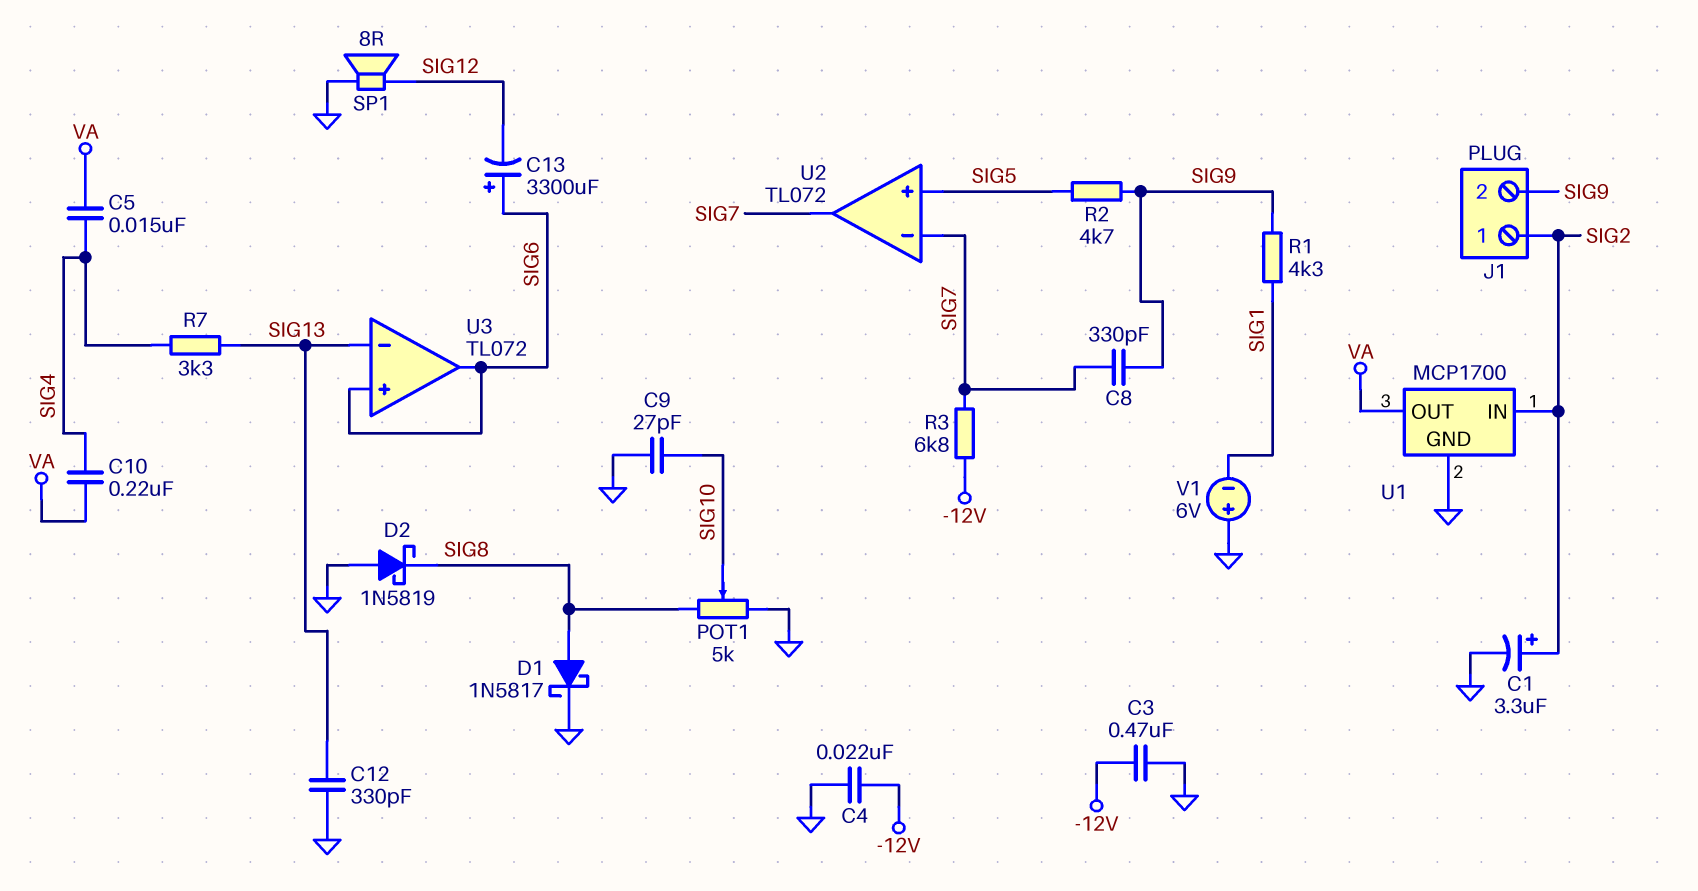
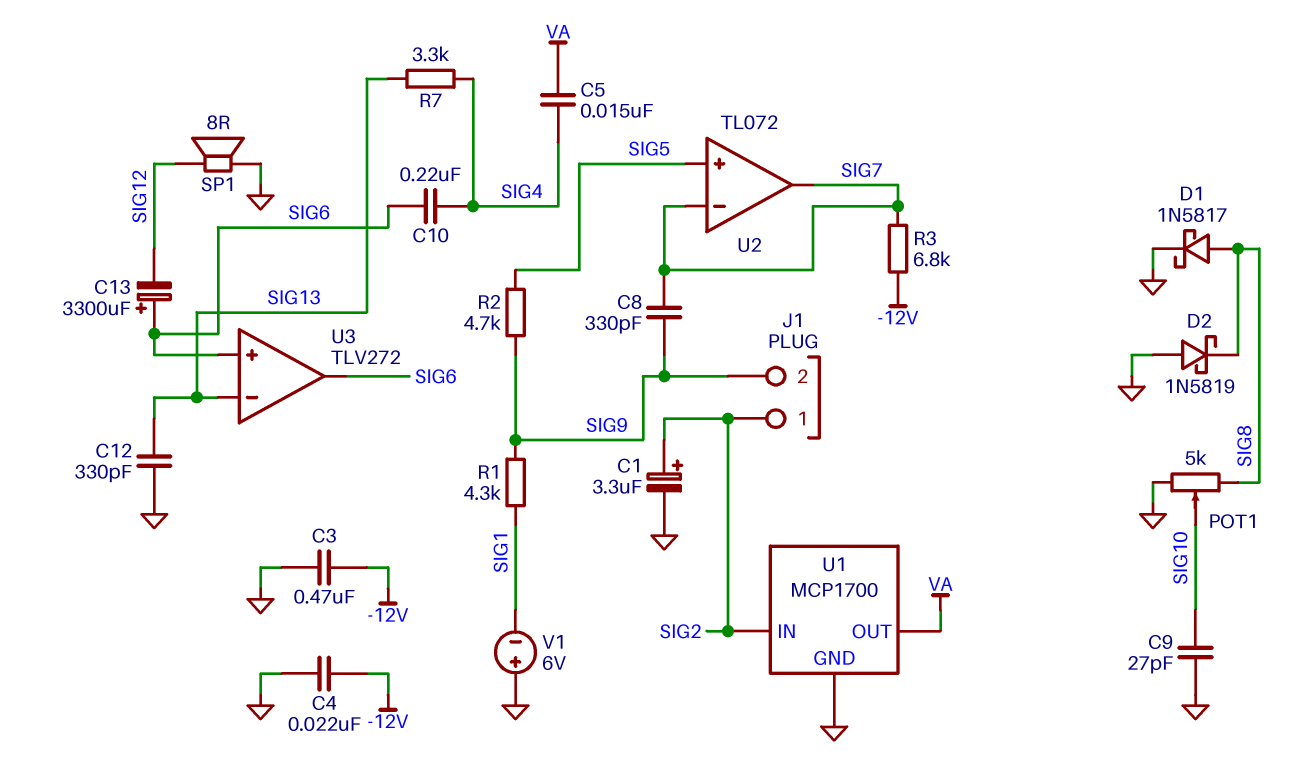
C10: 220nF (SIG4, VA) -> 220nF (SIG4, SIG6)
U3: TL072 -> TLV272

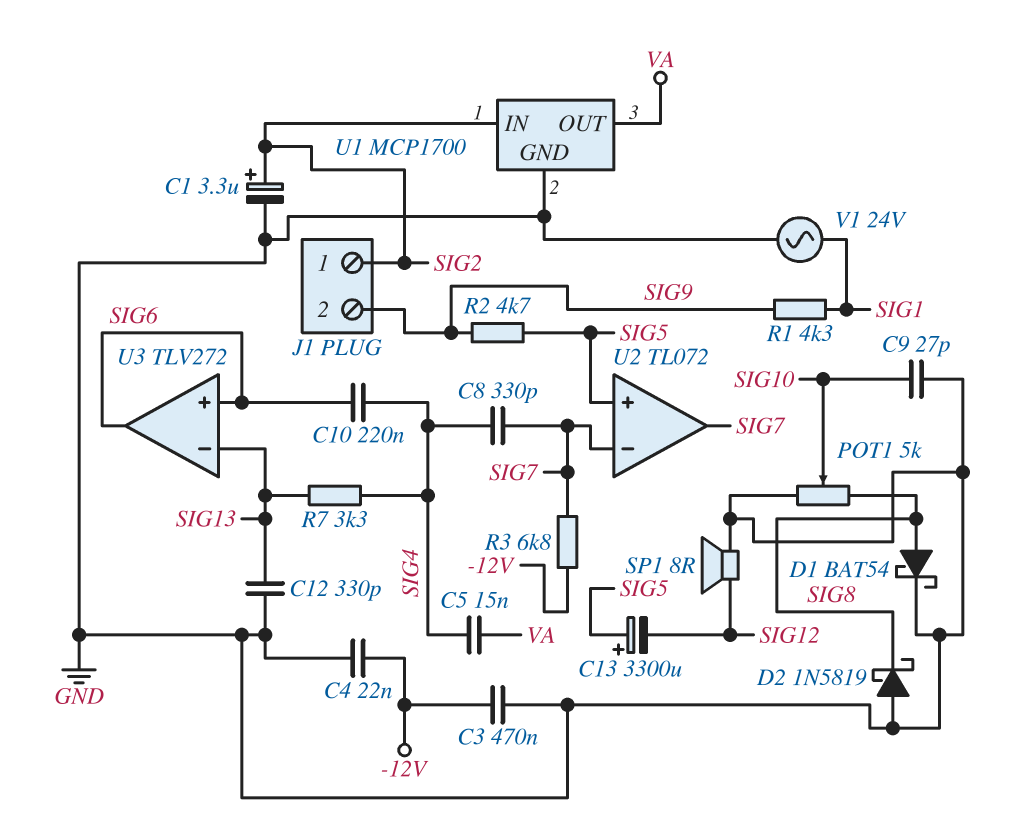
C8: 330pF (SIG7, SIG9) -> 330pF (SIG4, SIG7)
C13: 3300uF (plus SIG6, minus SIG12) -> 3300uF (plus SIG5, minus SIG12)
D1: schottky 1N5817 (A SIG8, K GND) -> schottky BAT54 (A SIG8, K GND)
V1: 6V (plus GND, minus SIG1) -> AC 24V (GND, SIG1)

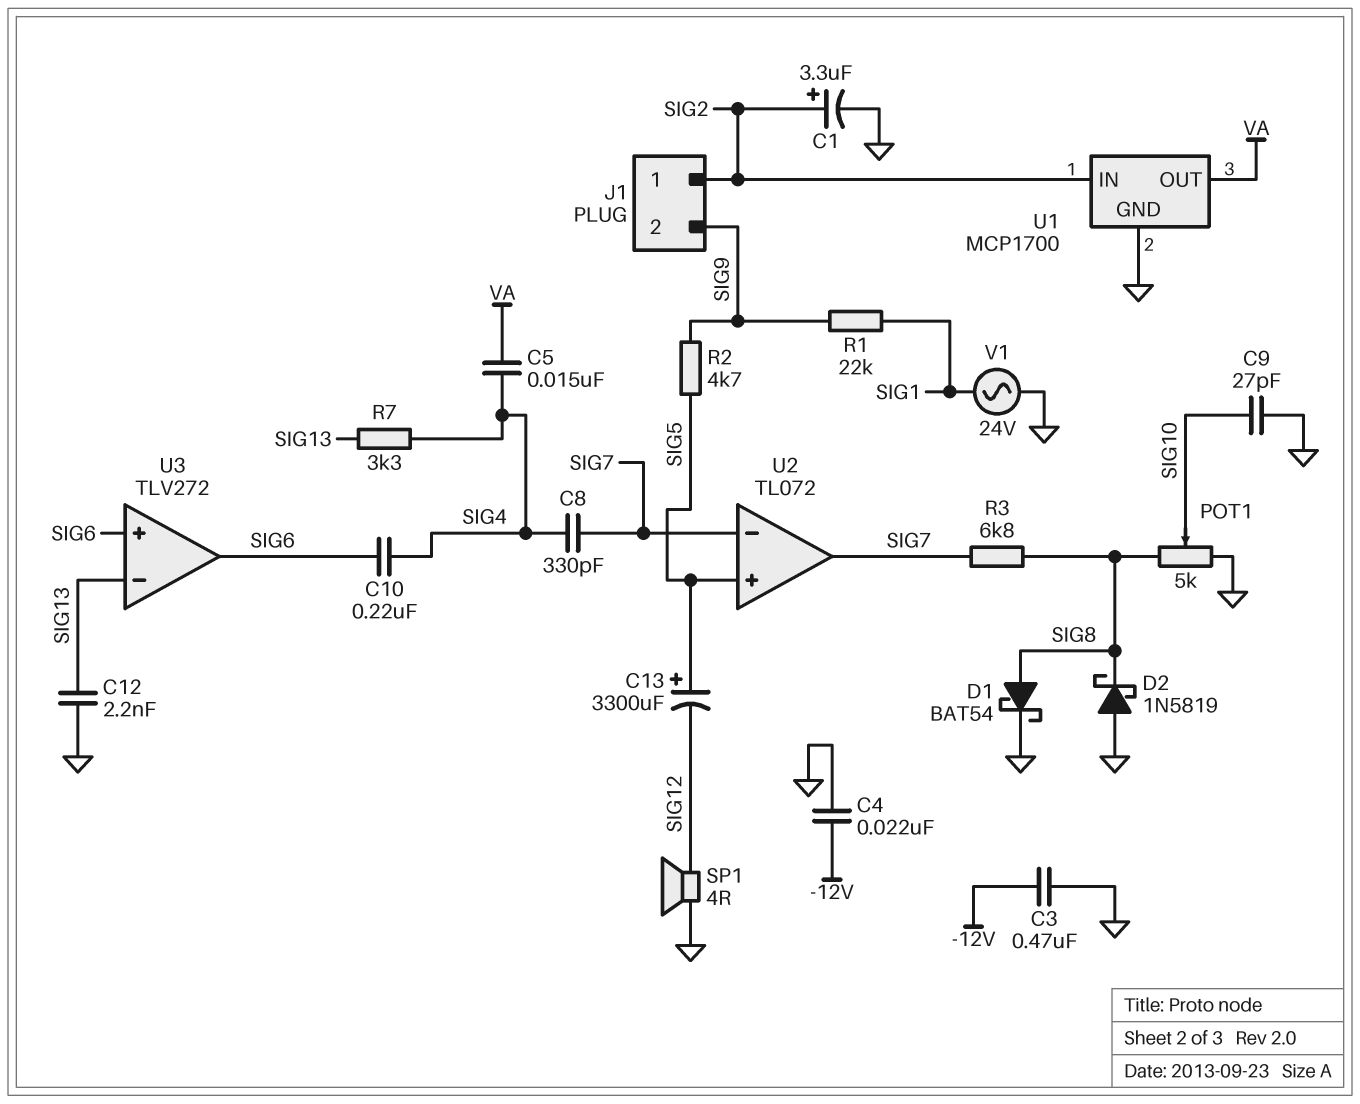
C12: 330pF (GND, SIG13) -> 2.2nF (GND, SIG13)
R1: 4.3k (SIG1, SIG9) -> 22k (SIG1, SIG9)
R3: 6.8k (-12V, SIG7) -> 6.8k (SIG7, SIG8)
SP1: speaker 8R (GND, SIG12) -> speaker 4R (GND, SIG12)

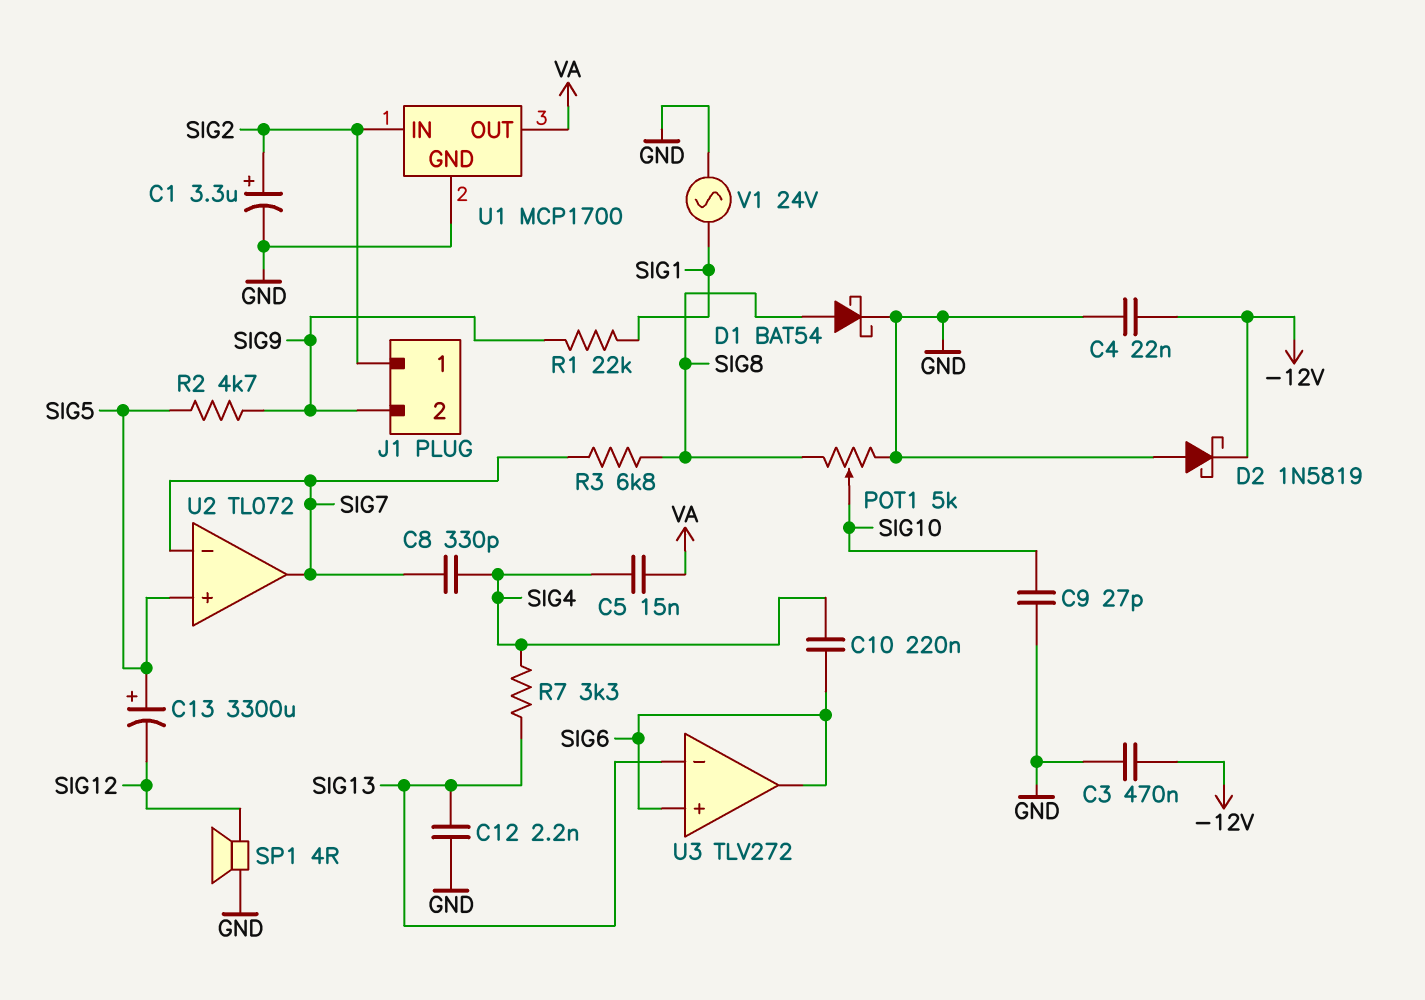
D2: schottky 1N5819 (A GND, K SIG8) -> schottky 1N5819 (A GND, K -12V)

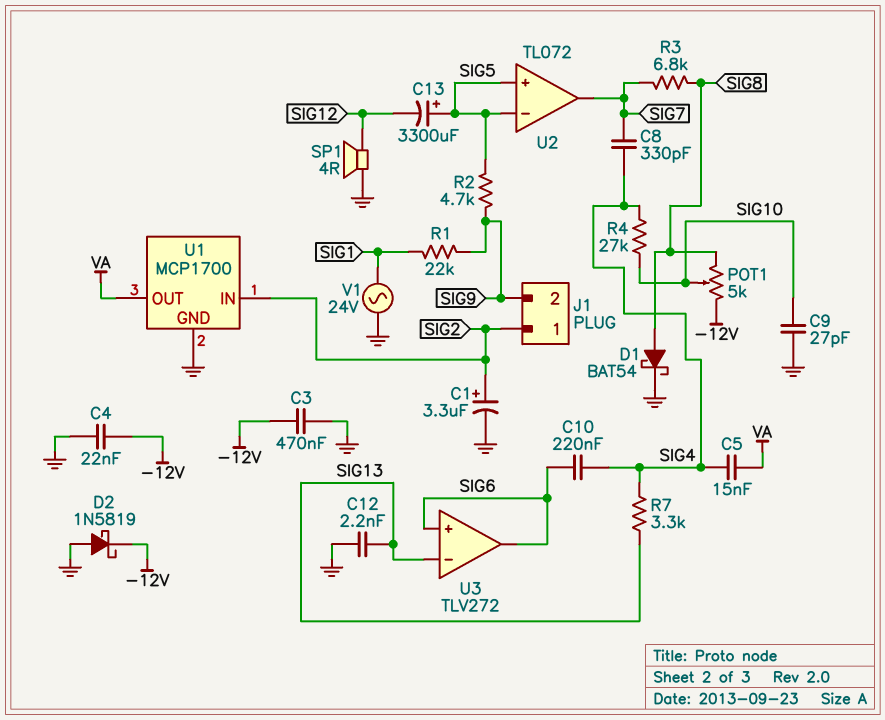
POT1: 5k (GND, SIG8, wiper SIG10) -> 5k (-12V, SIG8, wiper SIG10)
R4: none -> 27k (SIG4, SIG10)
U2 pin in-: SIG7 -> SIG5

